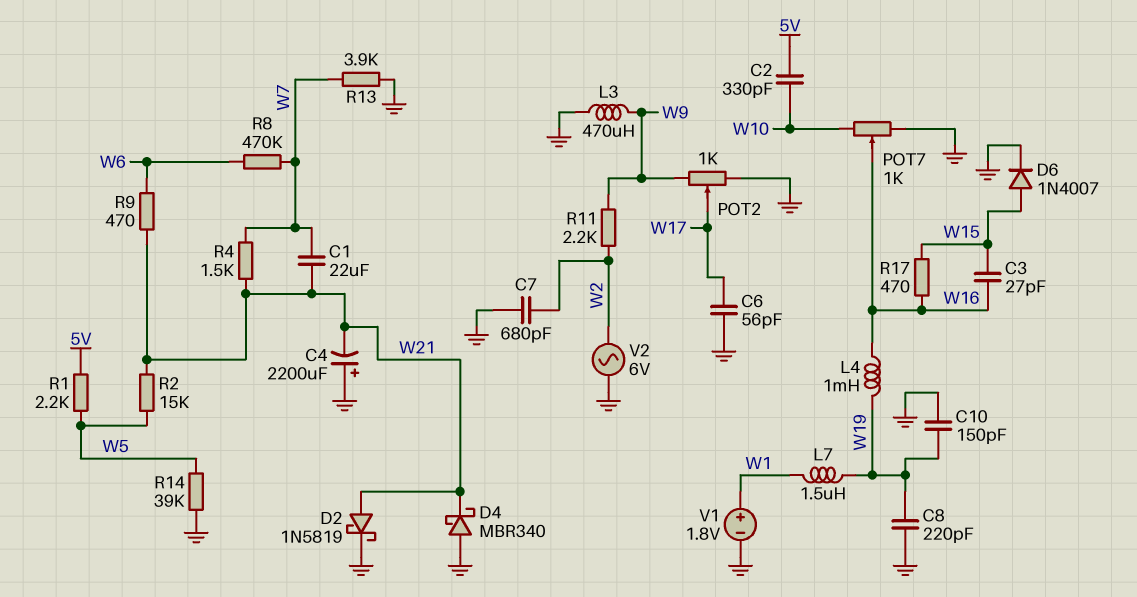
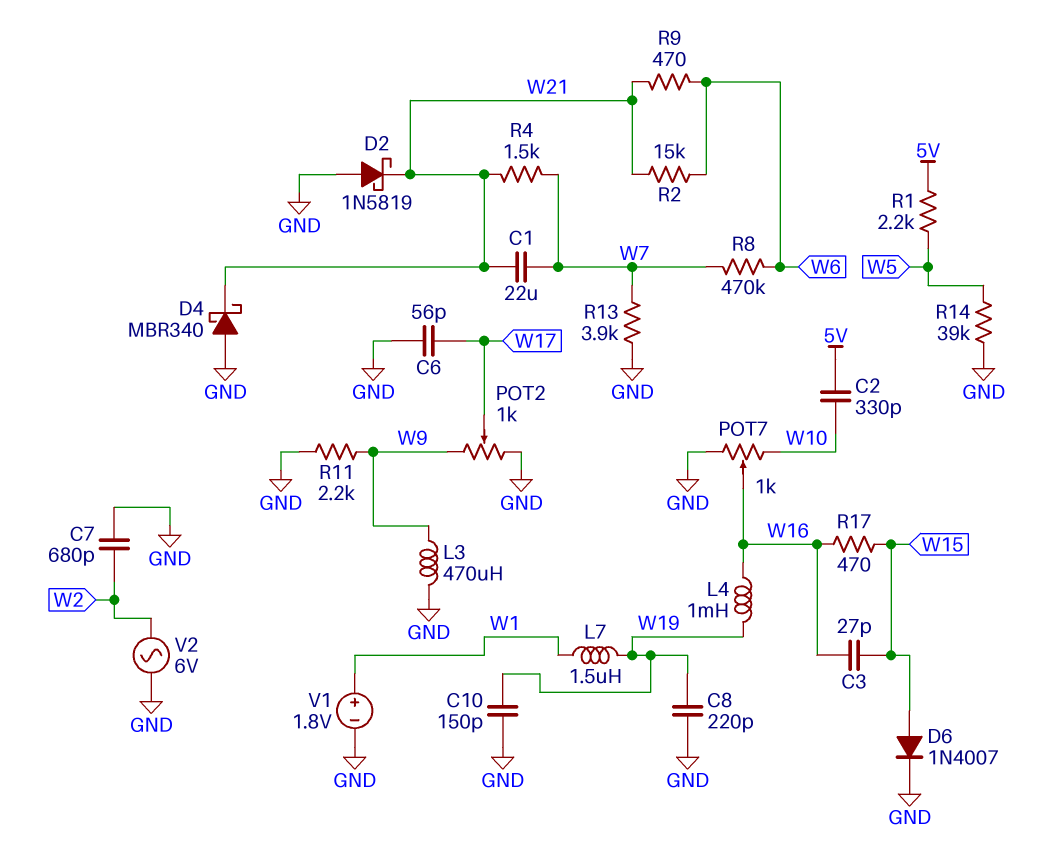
C4: 2200uF (plus GND, minus W21) -> none
D2: schottky 1N5819 (A W21, K GND) -> schottky 1N5819 (A GND, K W21)
R2: 15k (W5, W21) -> 15k (W6, W21)
R11: 2.2k (W2, W9) -> 2.2k (GND, W9)

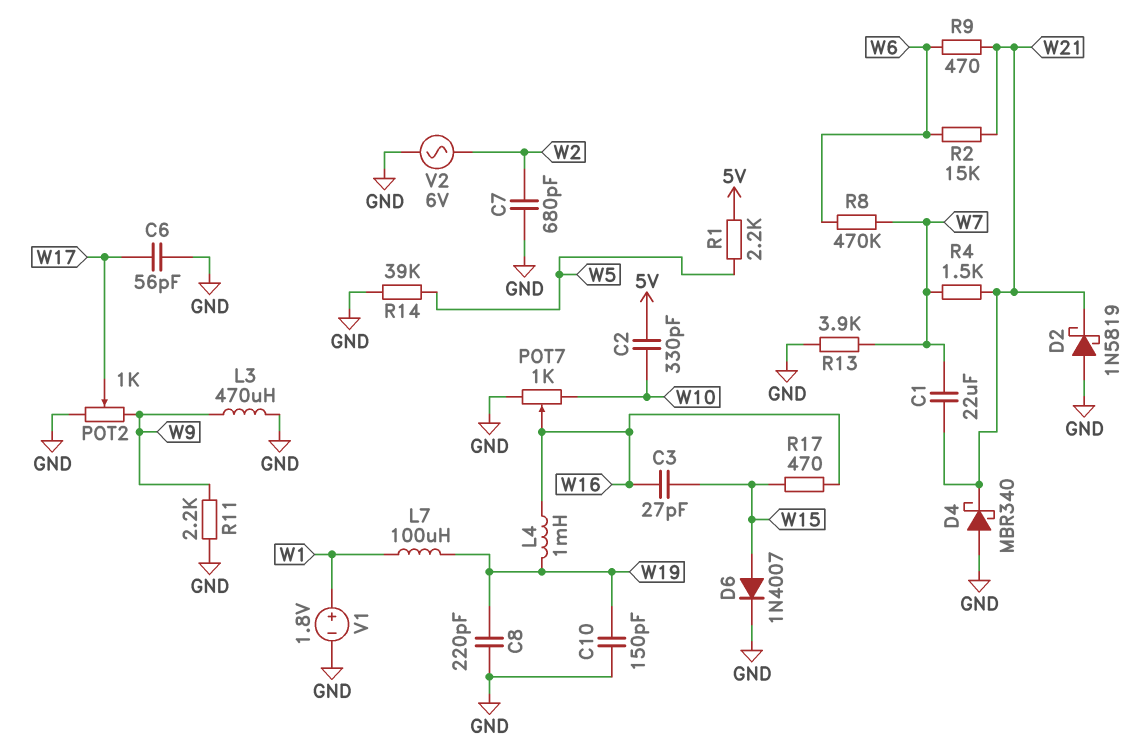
L7: 1.5uH (W1, W19) -> 100uH (W1, W19)

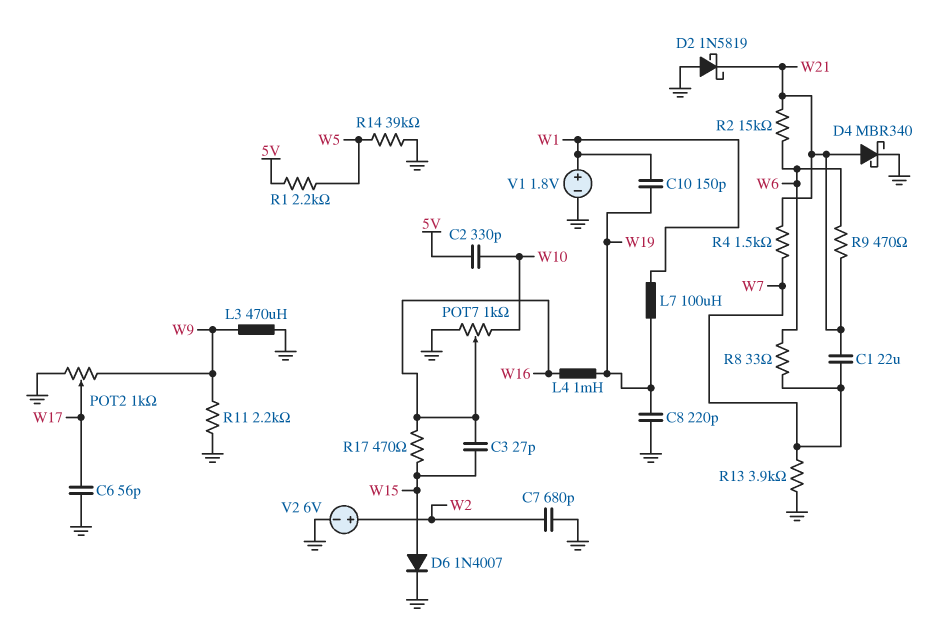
C10: 150pF (GND, W19) -> 150pF (W1, W19)
D4: schottky MBR340 (A GND, K W21) -> schottky MBR340 (A W21, K GND)
R8: 470k (W6, W7) -> 33 (W6, W7)
V2: AC 6V (GND, W2) -> 6V (plus W2, minus GND)

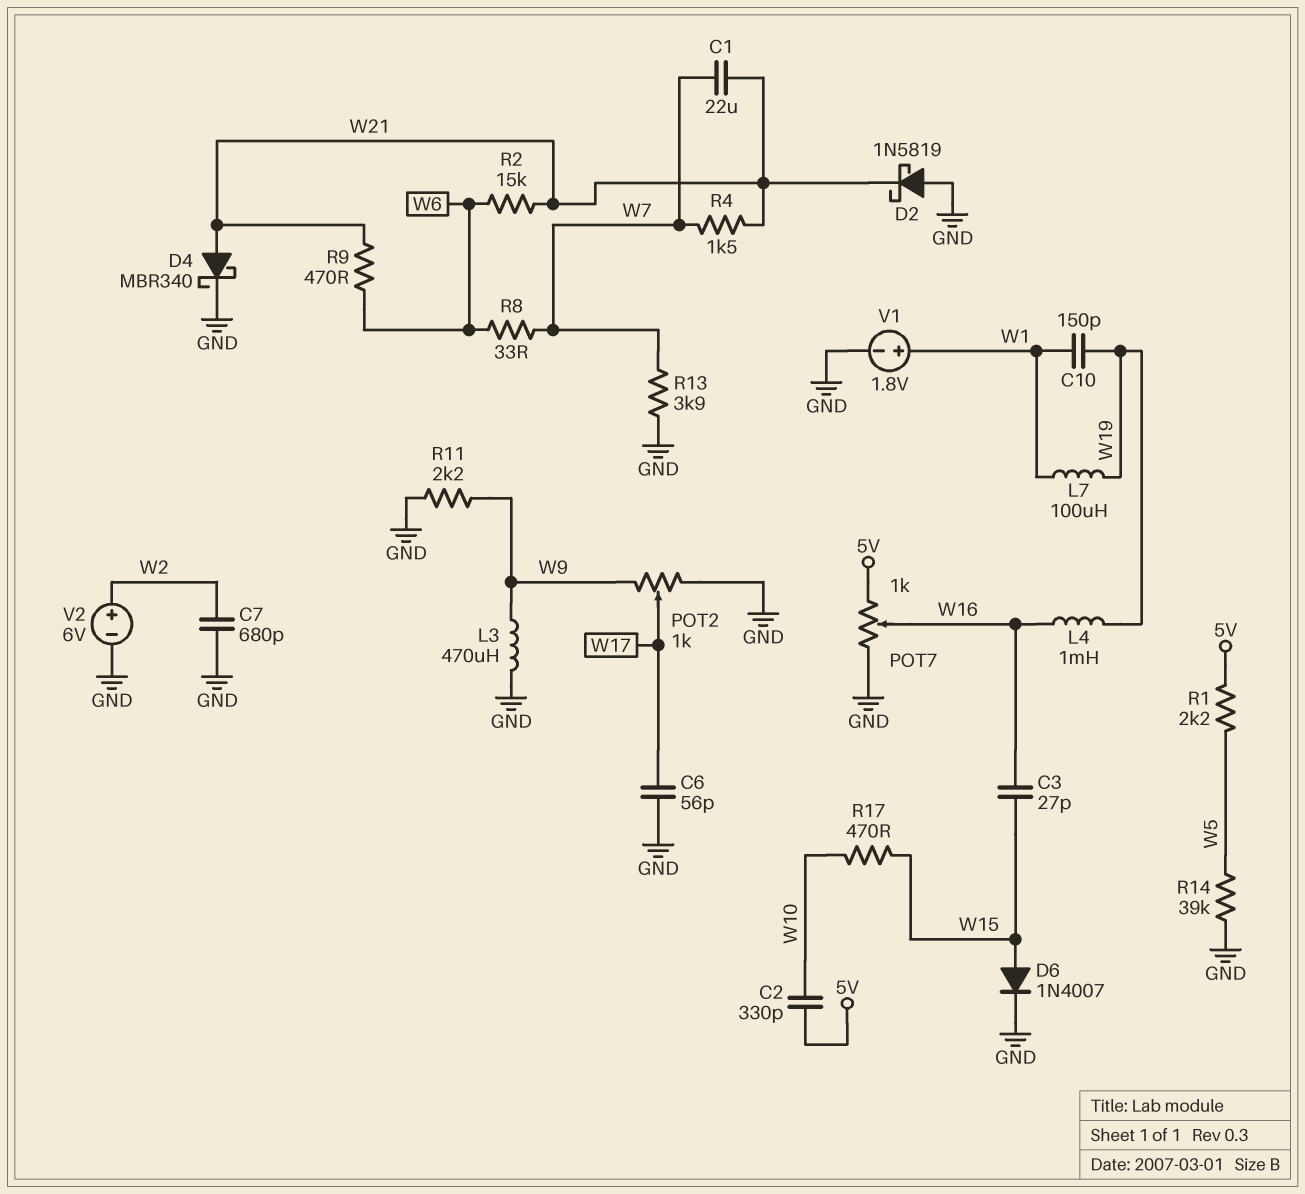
C8: 220pF (GND, W19) -> none
POT7: 1k (GND, W10, wiper W16) -> 1k (5V, GND, wiper W16)
R17: 470 (W15, W16) -> 470 (W10, W15)

